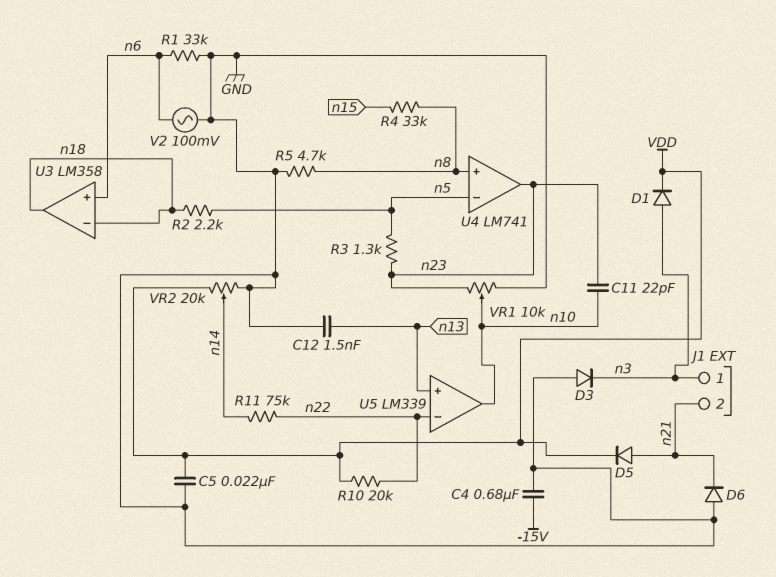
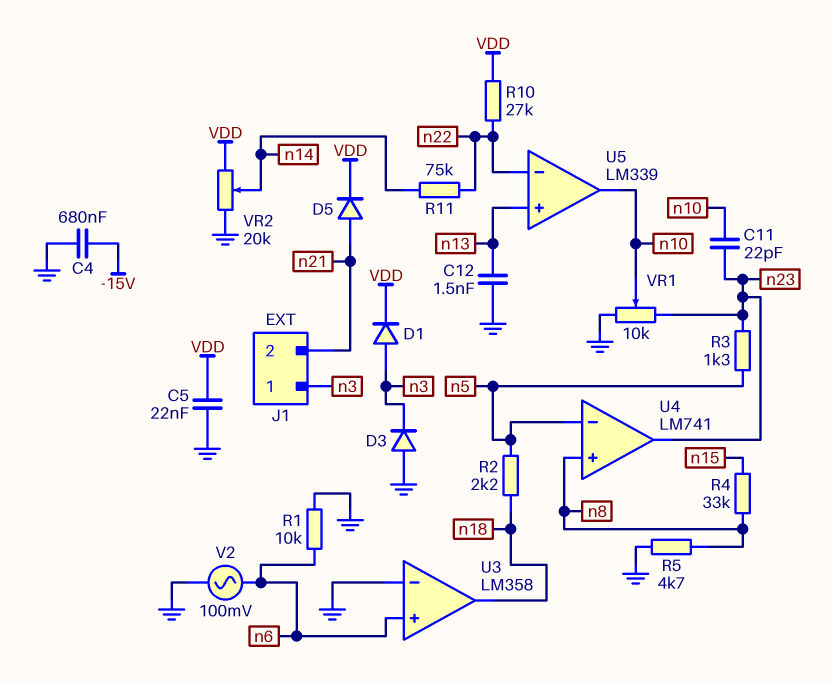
D6: diode (A GND, K n21) -> none
R1: 33k (GND, n6) -> 10k (GND, n6)
R10: 20k (VDD, n22) -> 27k (VDD, n22)
U3 pin in-: n18 -> GND

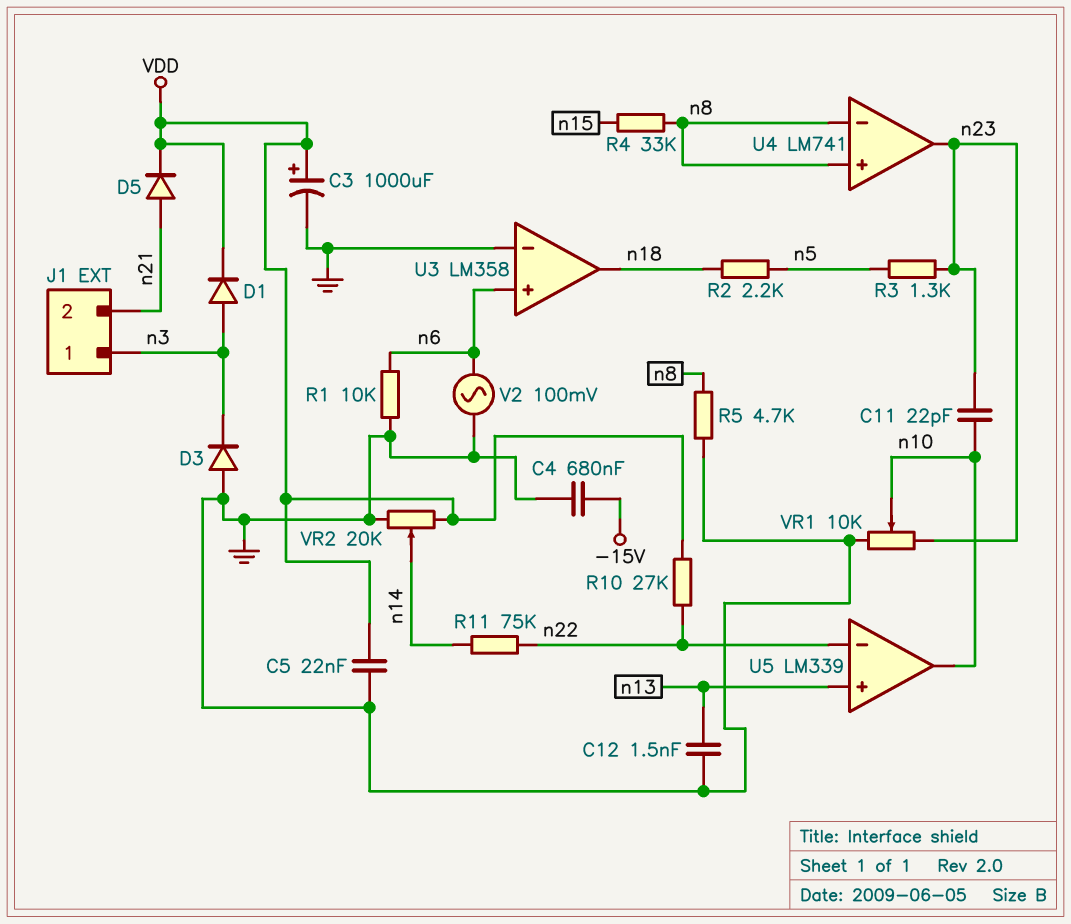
C3: none -> 1000uF (plus VDD, minus GND)
U4 pin in-: n5 -> n8

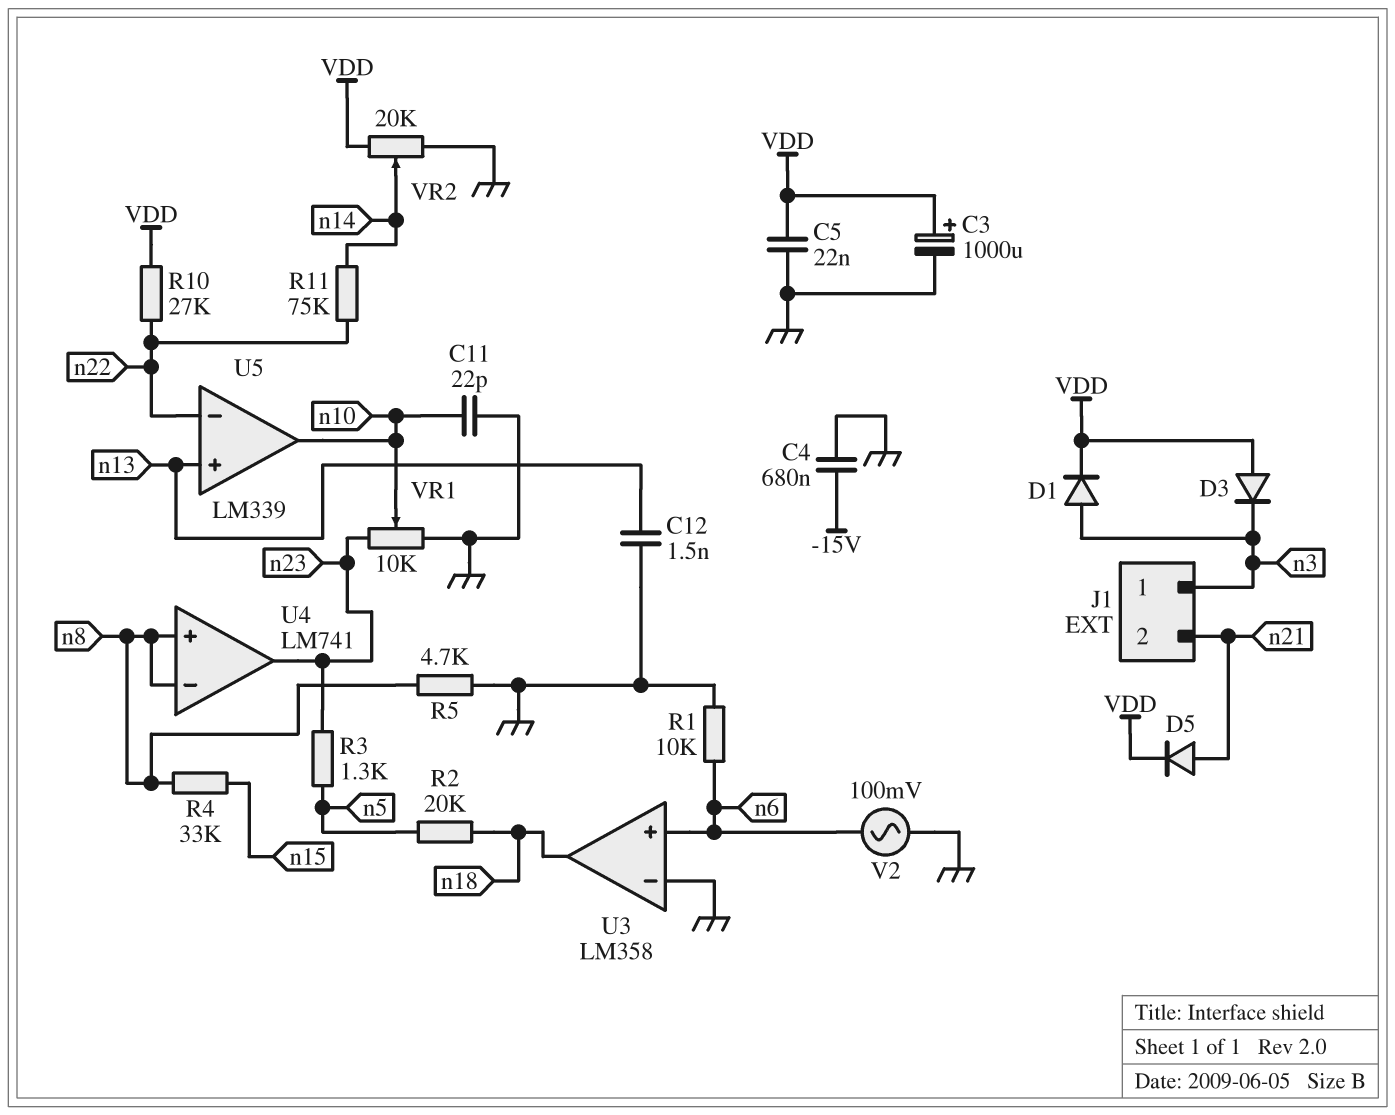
C11: 22pF (n10, n23) -> 22pF (GND, n10)
D3: diode (A GND, K n3) -> diode (A VDD, K n3)
R2: 2.2k (n5, n18) -> 20k (n5, n18)

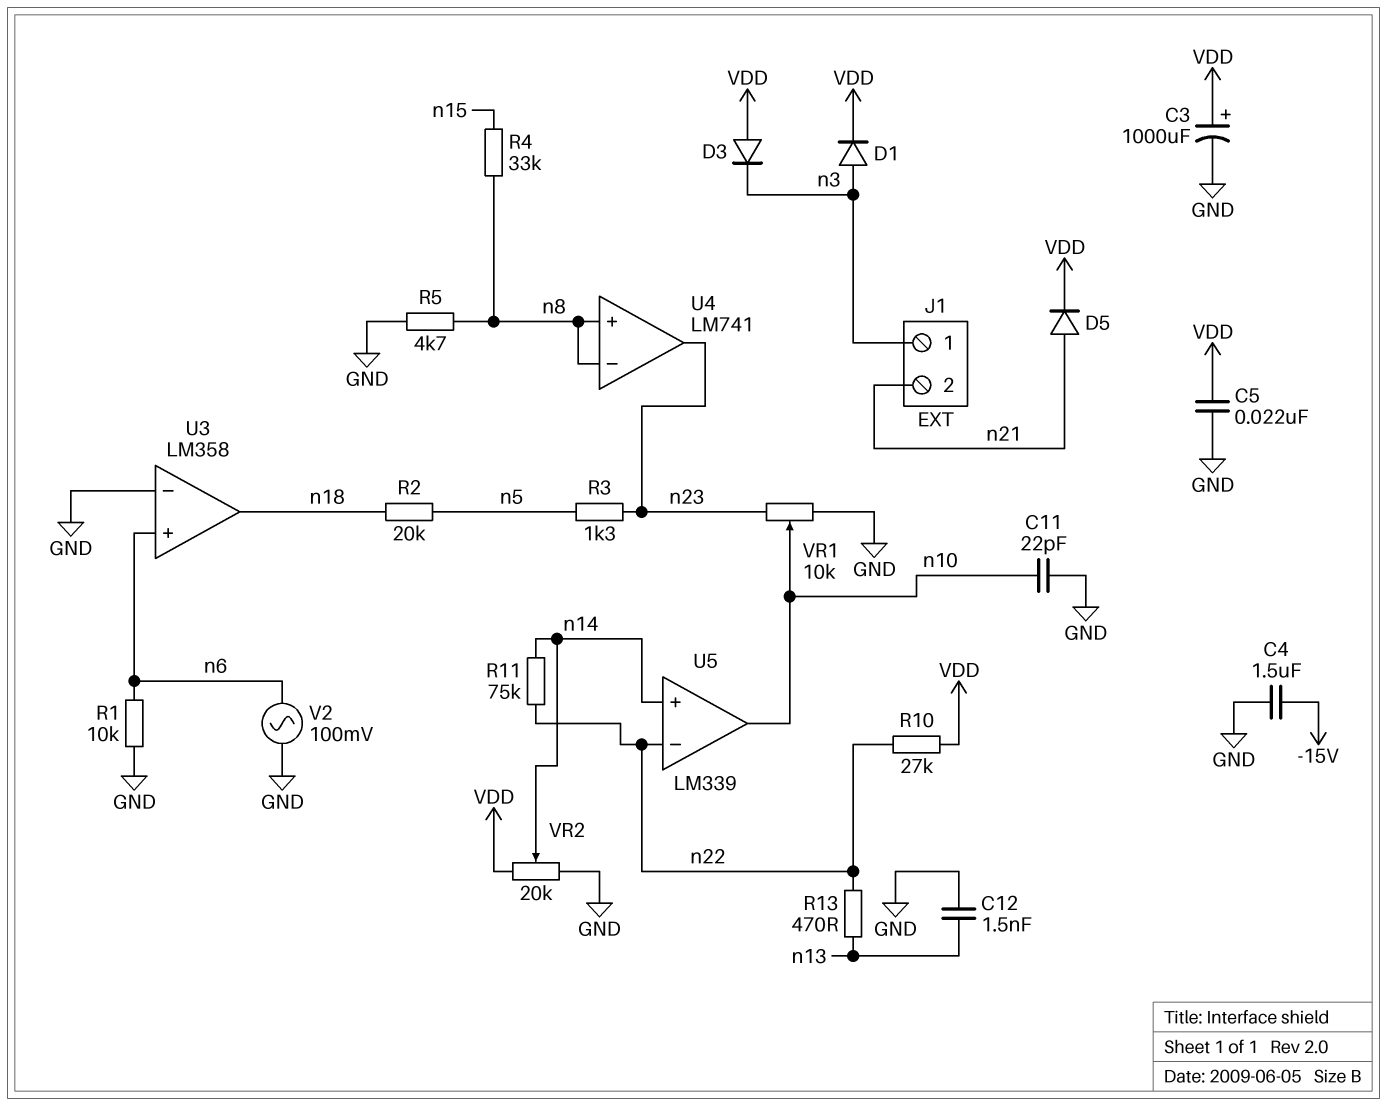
C4: 680nF (-15V, GND) -> 1.5uF (-15V, GND)
R13: none -> 470 (n13, n22)
U5 pin in+: n13 -> n14

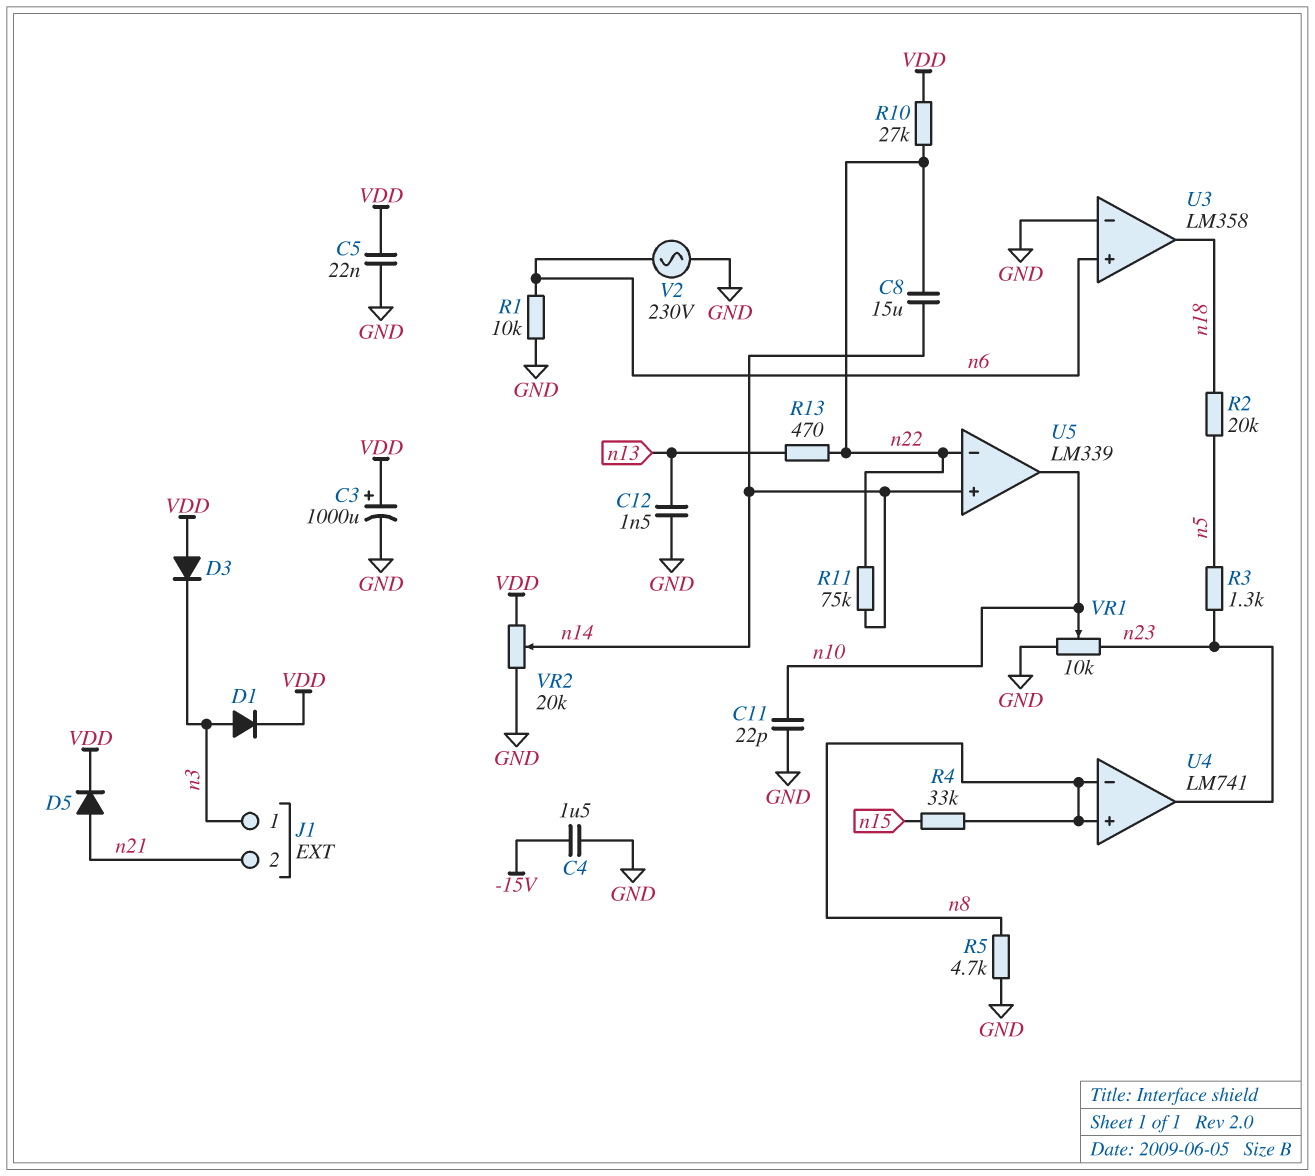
C8: none -> 15uF (n14, n22)
V2: AC 100mV (GND, n6) -> AC 230V (GND, n6)

